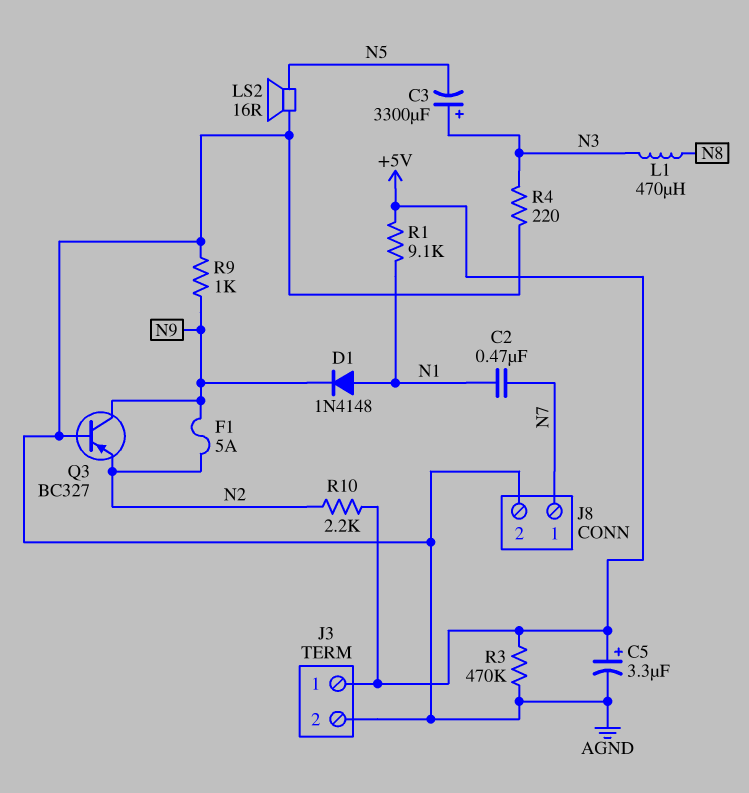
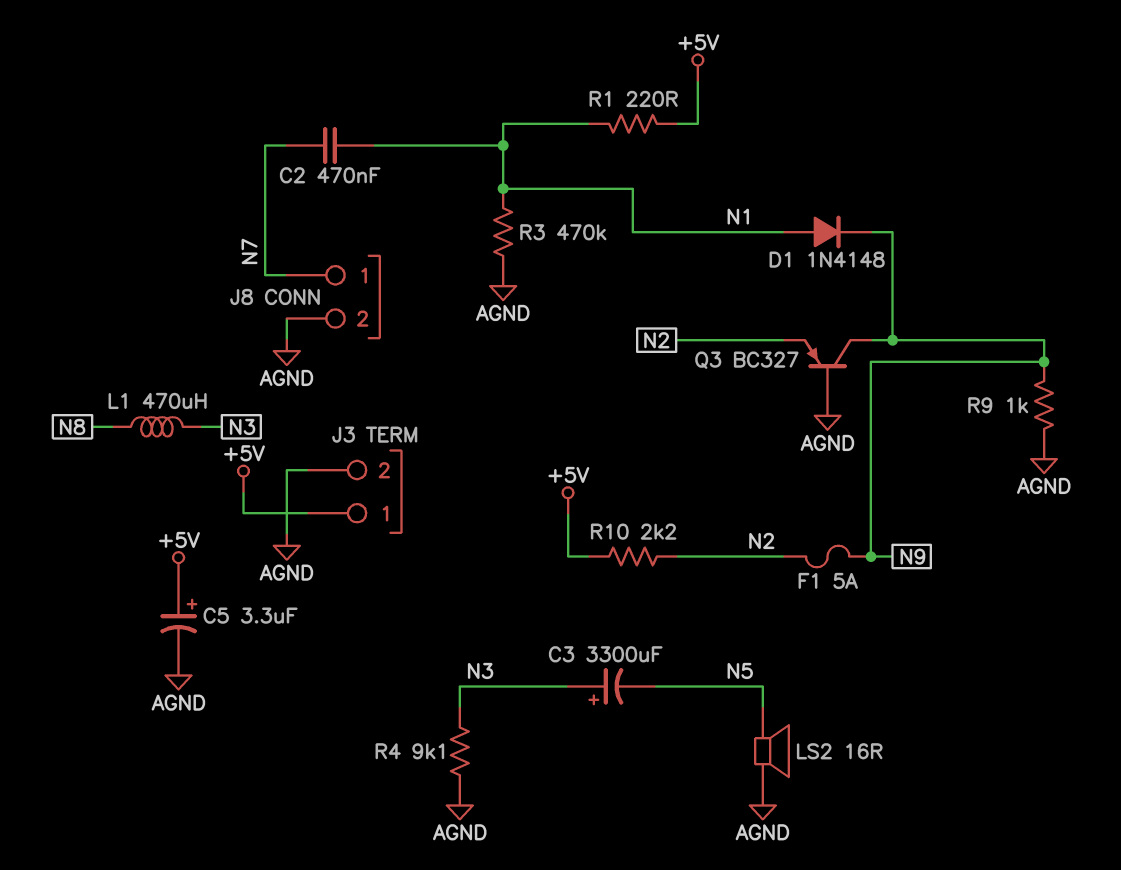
R1: 9.1k (+5V, N1) -> 220 (+5V, N1)
R3: 470k (+5V, AGND) -> 470k (AGND, N1)
R4: 220 (AGND, N3) -> 9.1k (AGND, N3)

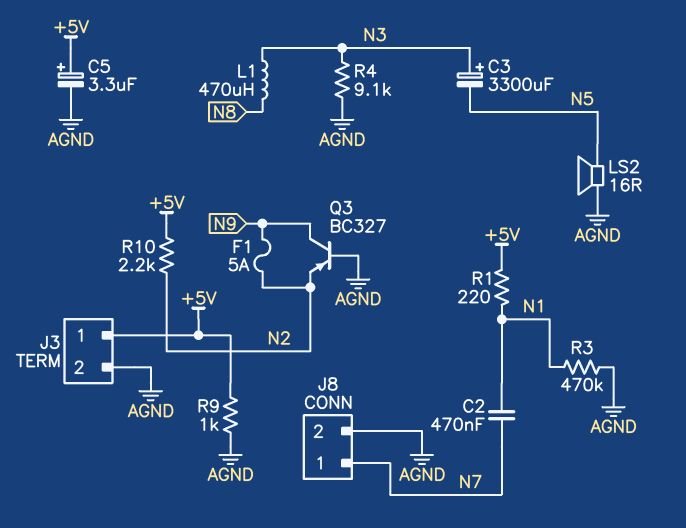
D1: diode 1N4148 (A N1, K N9) -> none
R9: 1k (AGND, N9) -> 1k (+5V, AGND)

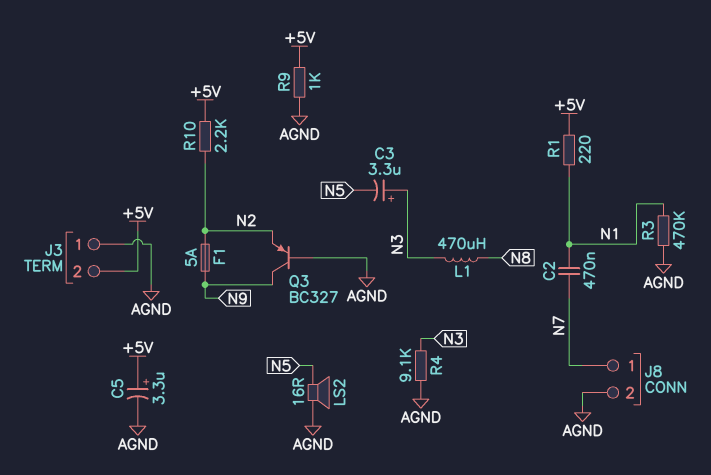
C3: 3300uF (plus N3, minus N5) -> 3.3uF (plus N3, minus N5)
J3 pin 1: +5V -> AGND
J3 pin 2: AGND -> +5V

